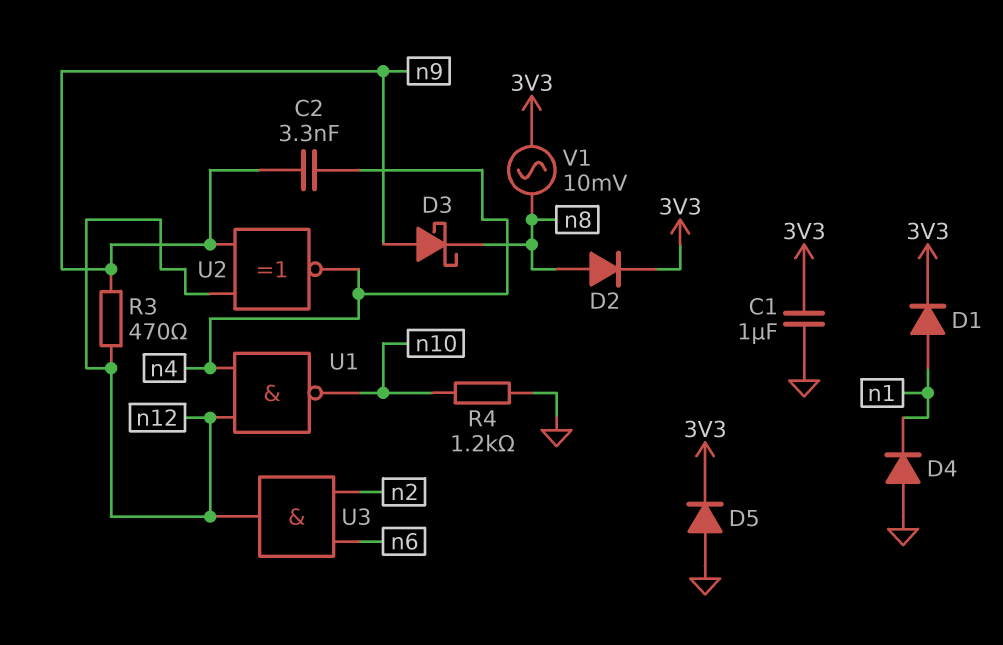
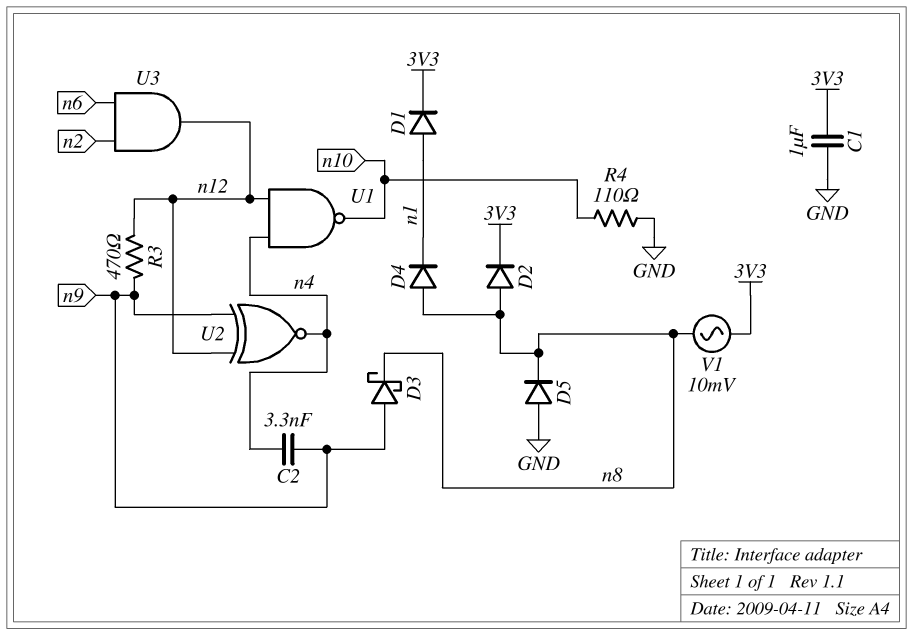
D4: diode (A GND, K n1) -> diode (A n8, K n1)
D5: diode (A GND, K 3V3) -> diode (A GND, K n8)
R4: 1.2k (GND, n10) -> 110 (GND, n10)

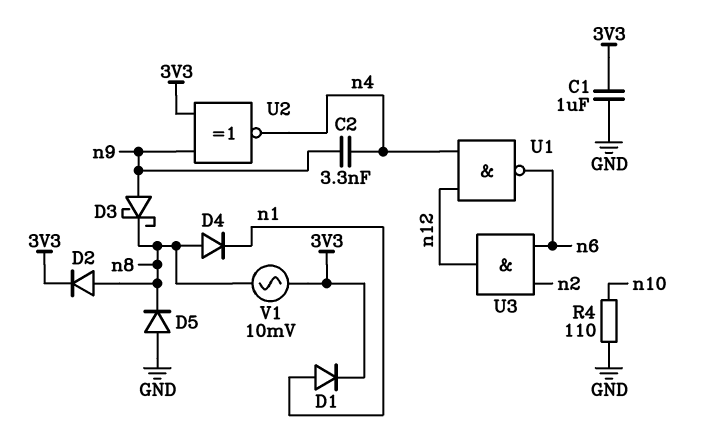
R3: 470 (n9, n12) -> none
U1: NAND (in n4, in n12, out n10) -> NAND (in n4, in n12, out n6)
U2: XNOR (in n9, in n12, out n4) -> XNOR (in 3V3, in n9, out n4)

